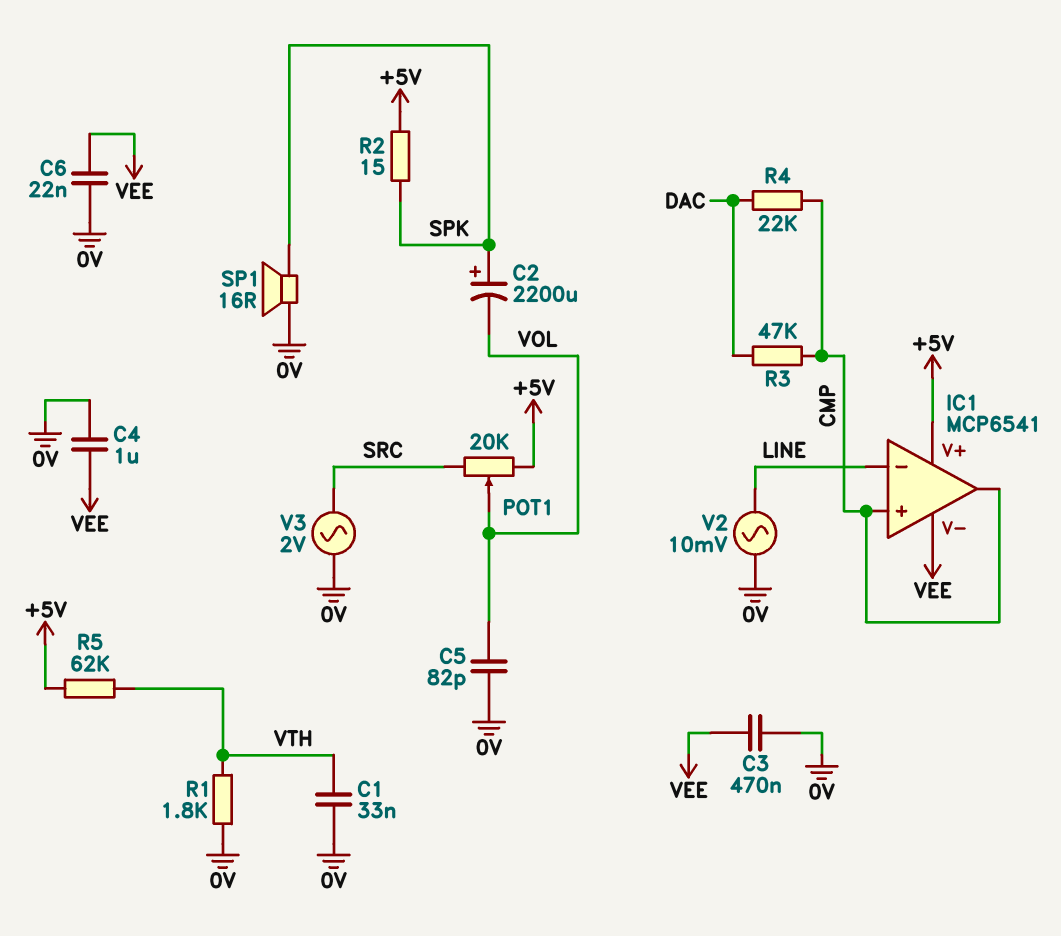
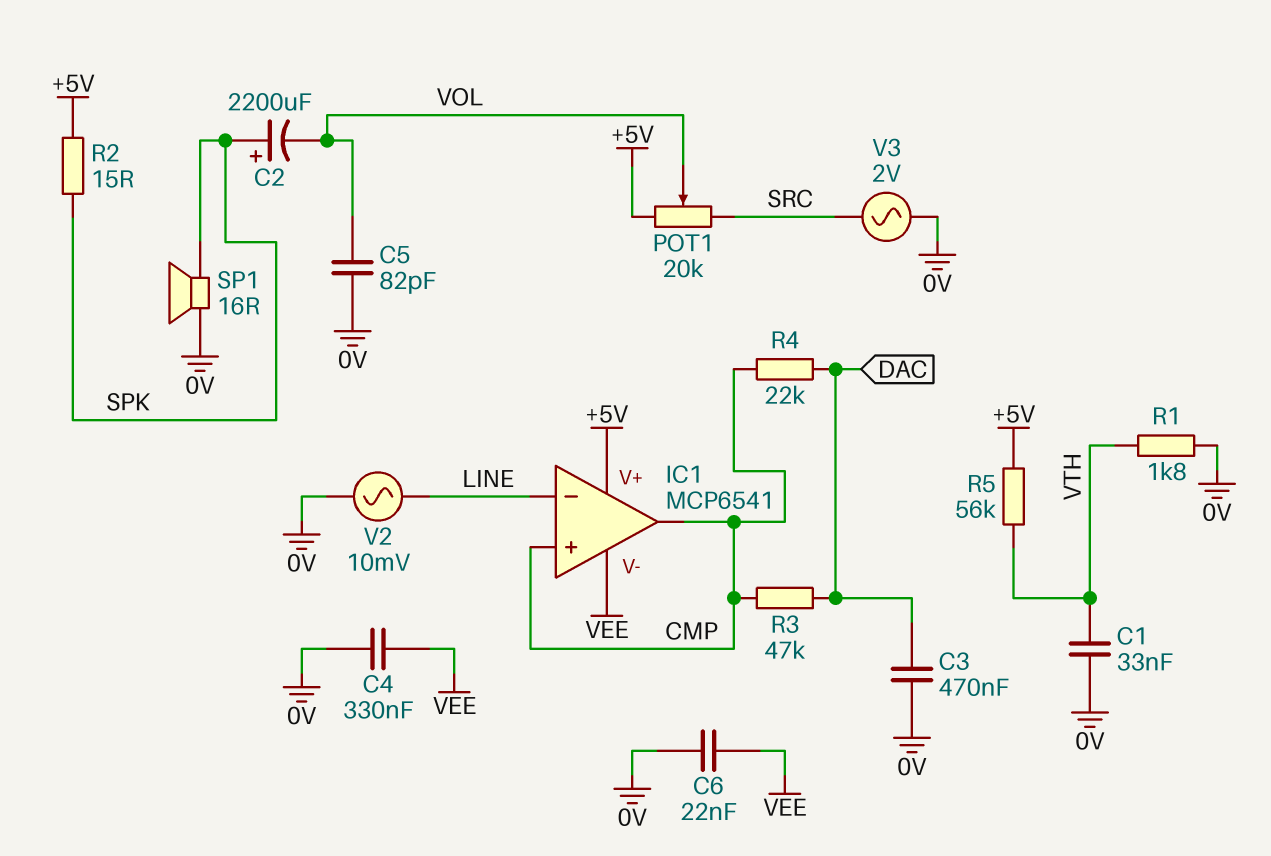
C3: 470nF (0V, VEE) -> 470nF (0V, DAC)
C4: 1uF (0V, VEE) -> 330nF (0V, VEE)
R5: 62k (+5V, VTH) -> 56k (+5V, VTH)

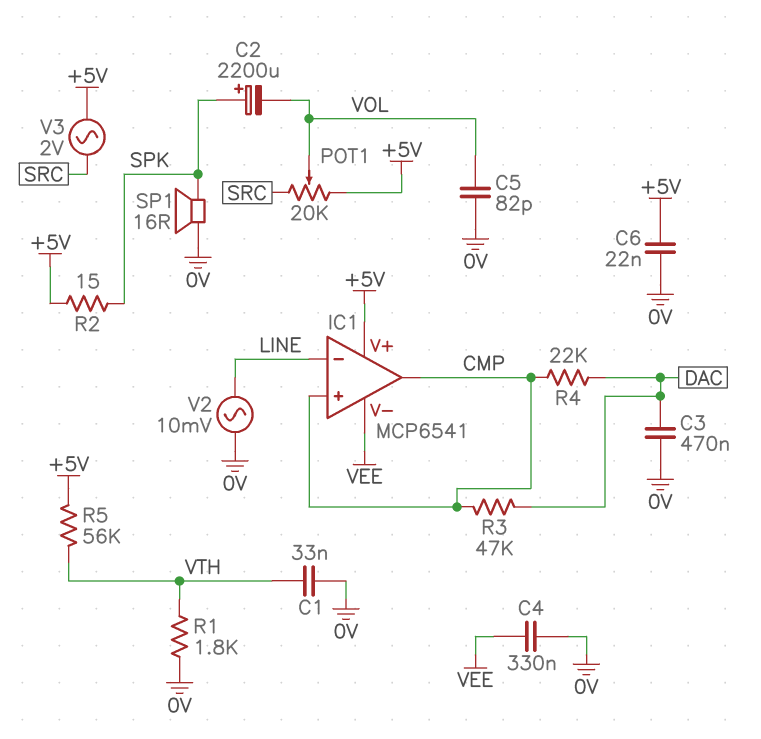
C6: 22nF (0V, VEE) -> 22nF (+5V, 0V)
V3: AC 2V (0V, SRC) -> AC 2V (+5V, SRC)

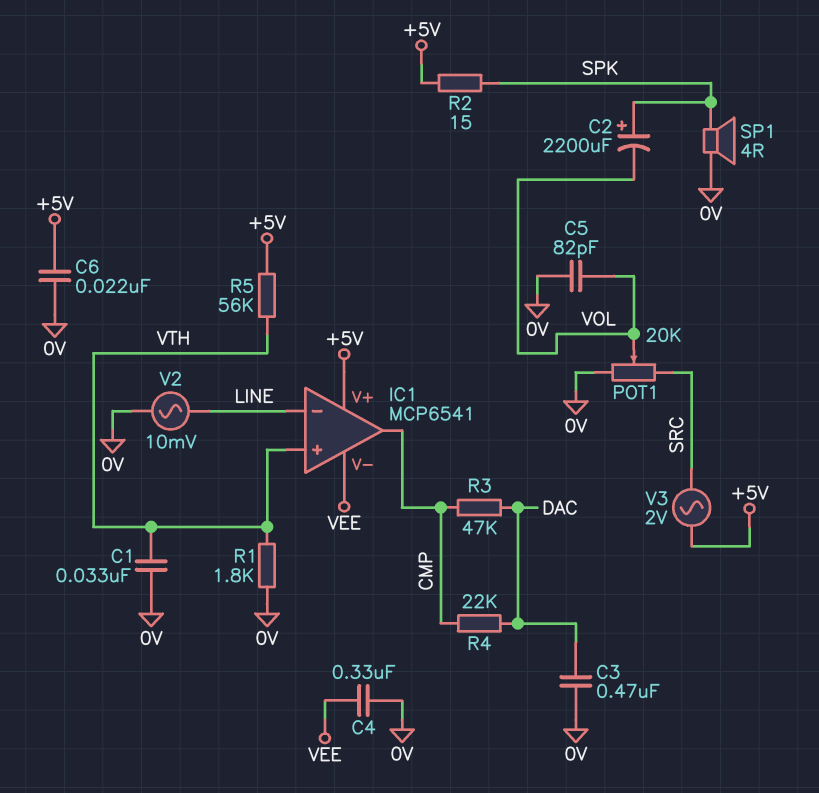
IC1 pin in+: CMP -> VTH
POT1: 20k (+5V, SRC, wiper VOL) -> 20k (0V, SRC, wiper VOL)
SP1: speaker 16R (0V, SPK) -> speaker 4R (0V, SPK)

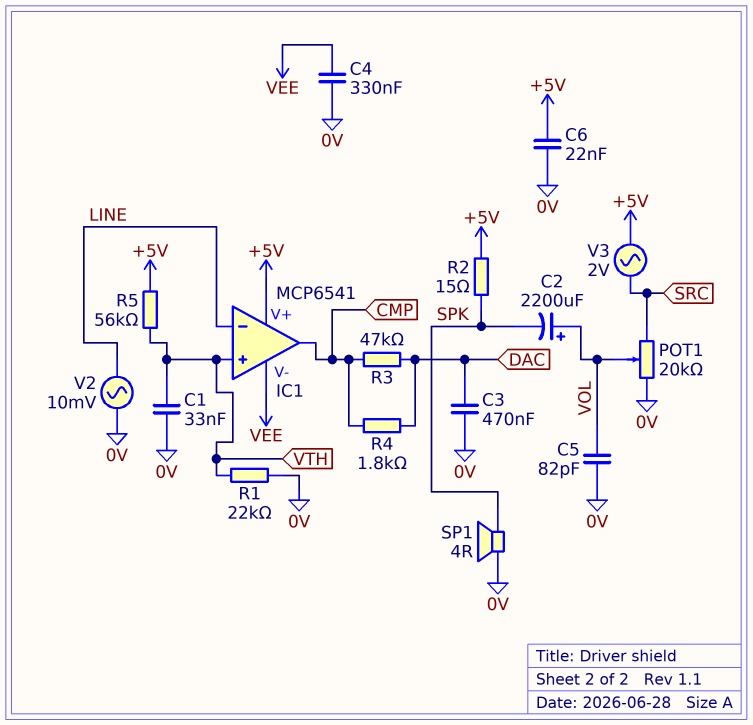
C2: 2200uF (plus SPK, minus VOL) -> 2200uF (plus VOL, minus SPK)
R1: 1.8k (0V, VTH) -> 22k (0V, VTH)
R4: 22k (CMP, DAC) -> 1.8k (CMP, DAC)

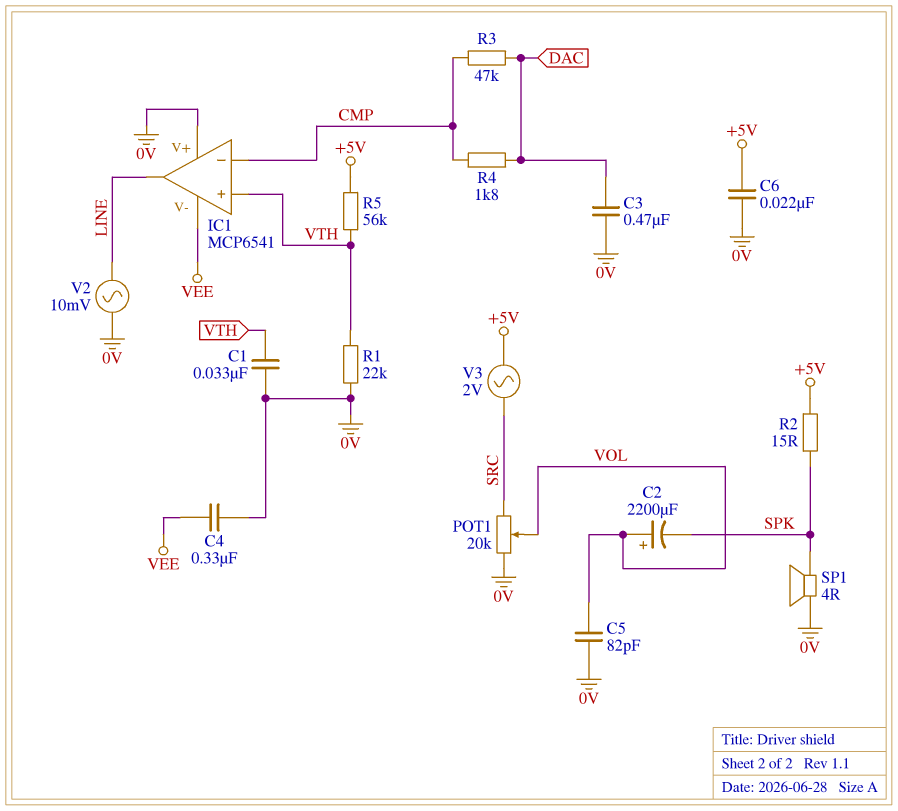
IC1 pin V+: +5V -> 0V
IC1 pin in-: LINE -> CMP
IC1 pin out: CMP -> LINE

